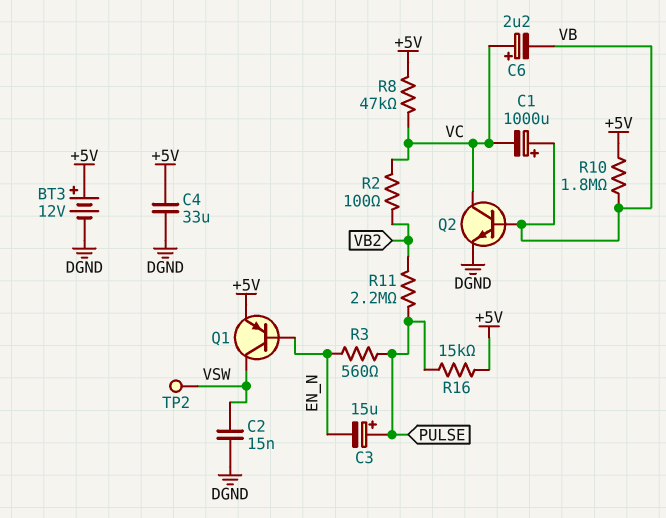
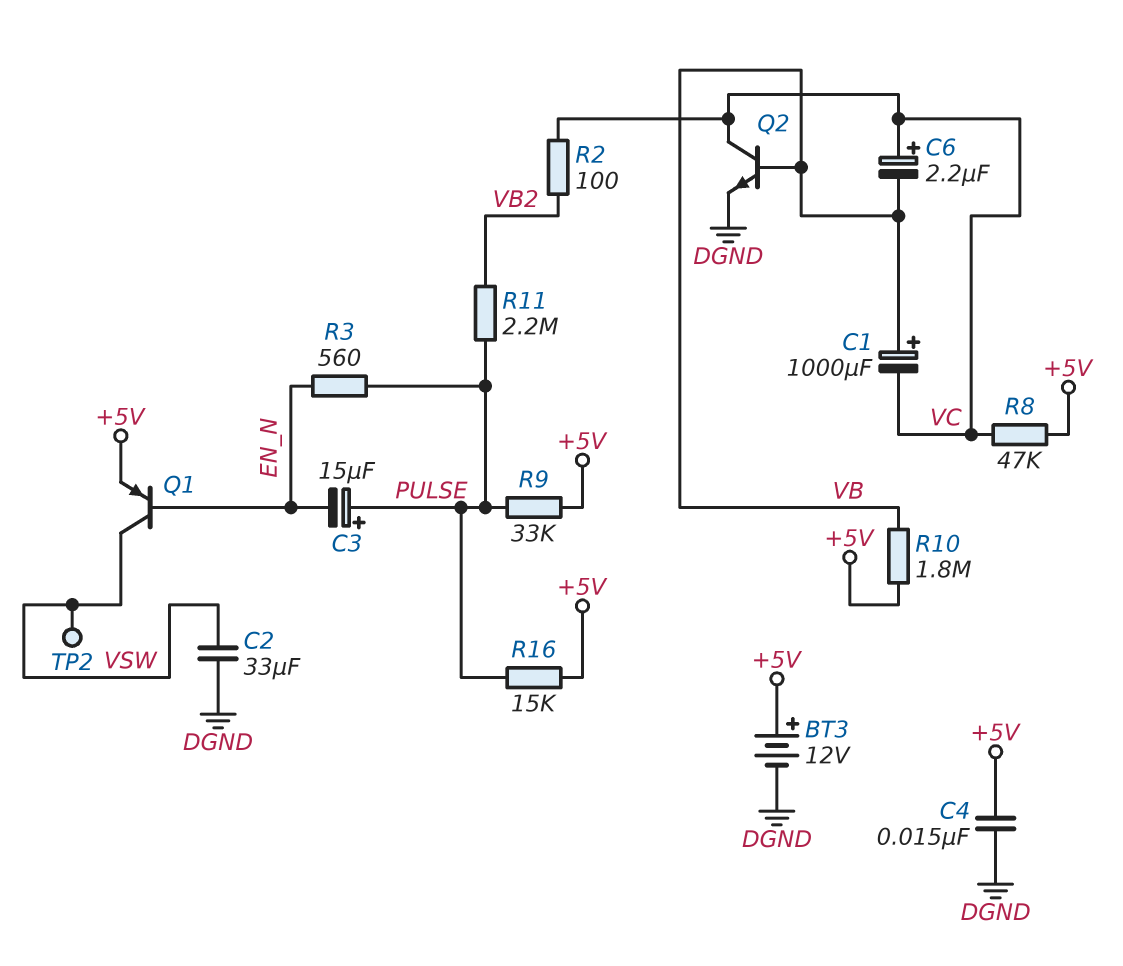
C2: 15nF (DGND, VSW) -> 33uF (DGND, VSW)
C4: 33uF (+5V, DGND) -> 15nF (+5V, DGND)
R9: none -> 33k (+5V, PULSE)

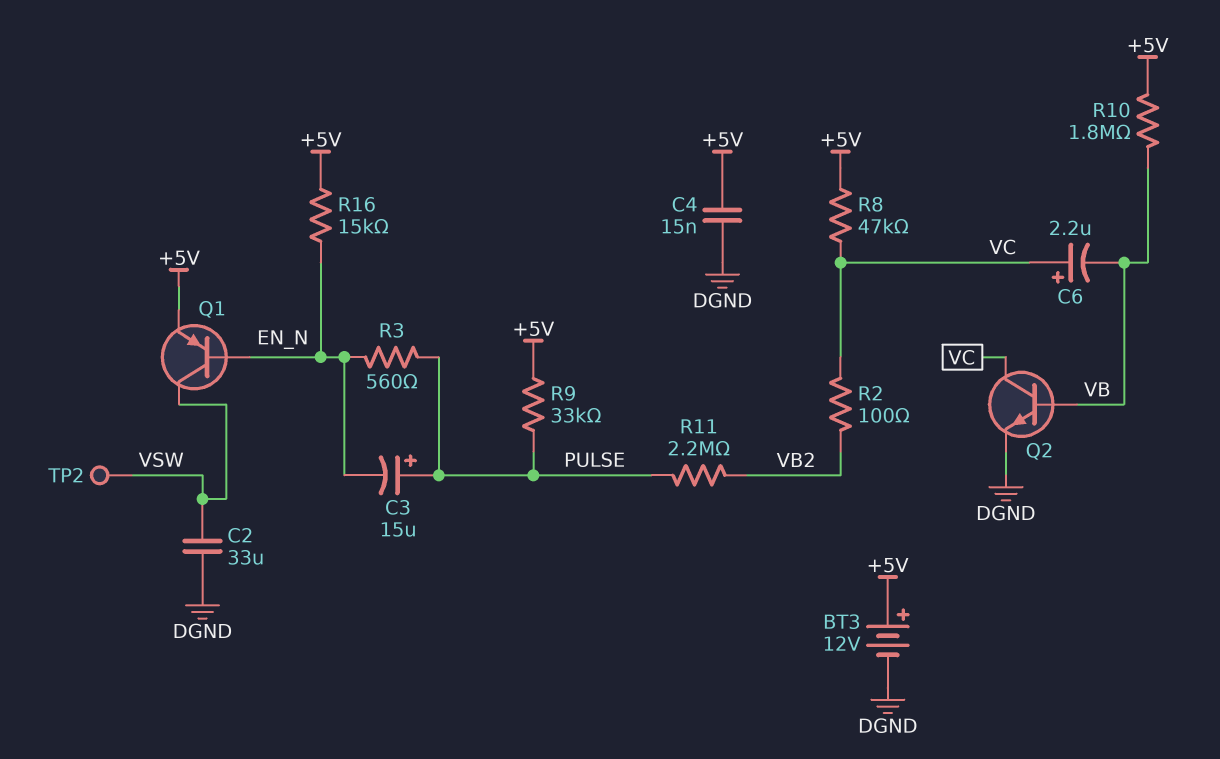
C1: 1000uF (plus VB, minus VC) -> none
R16: 15k (+5V, PULSE) -> 15k (+5V, EN_N)

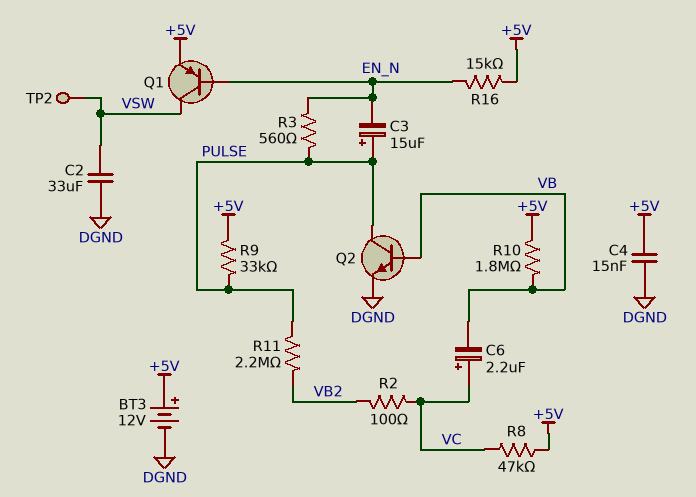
Q2: NPN (B VB, C VC, E DGND) -> NPN (B VB, C PULSE, E DGND)

